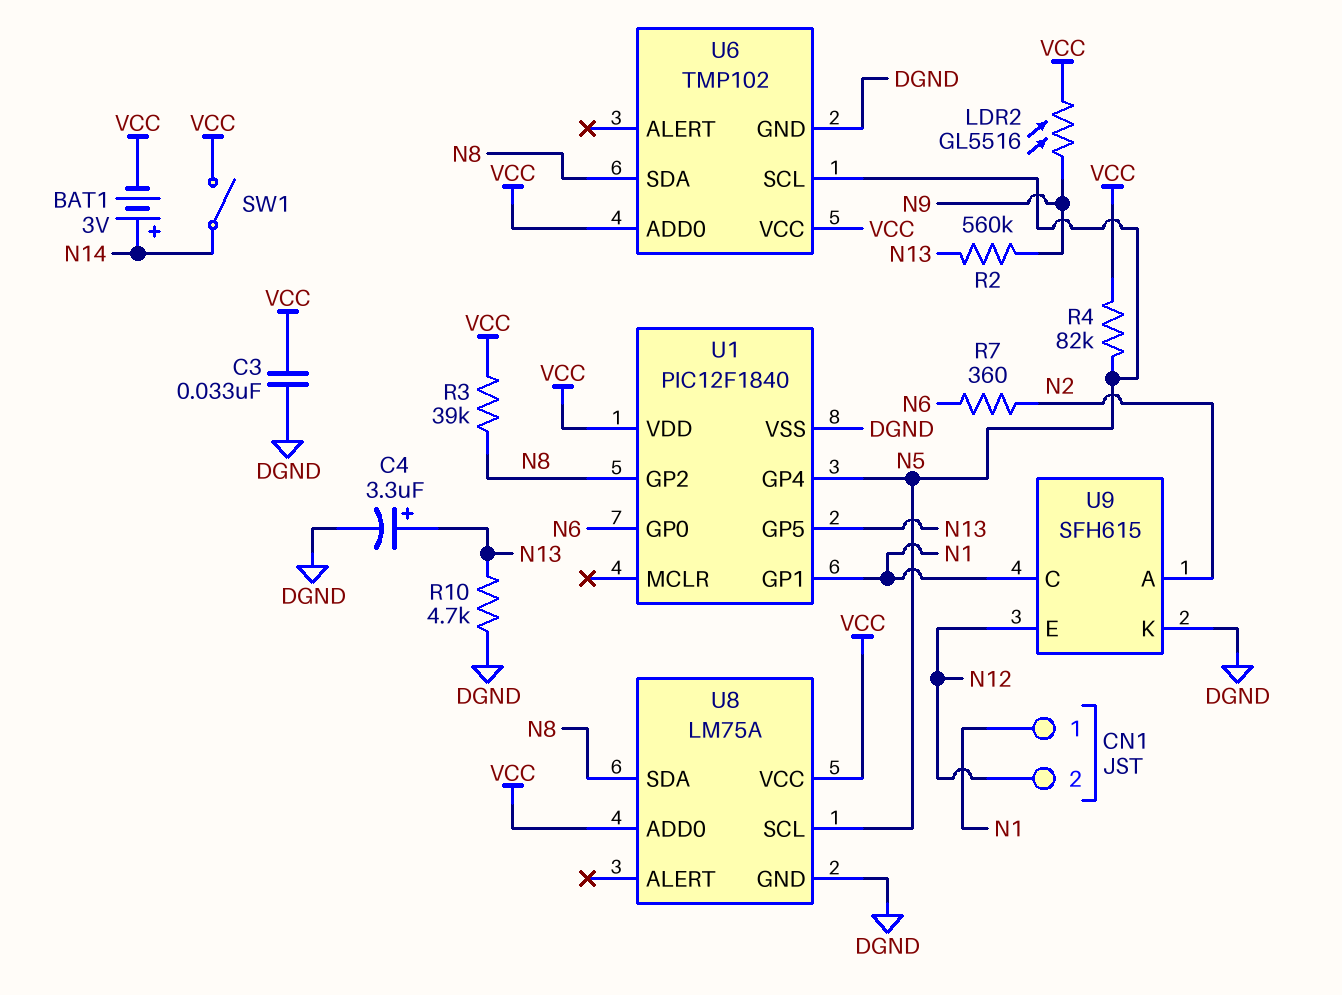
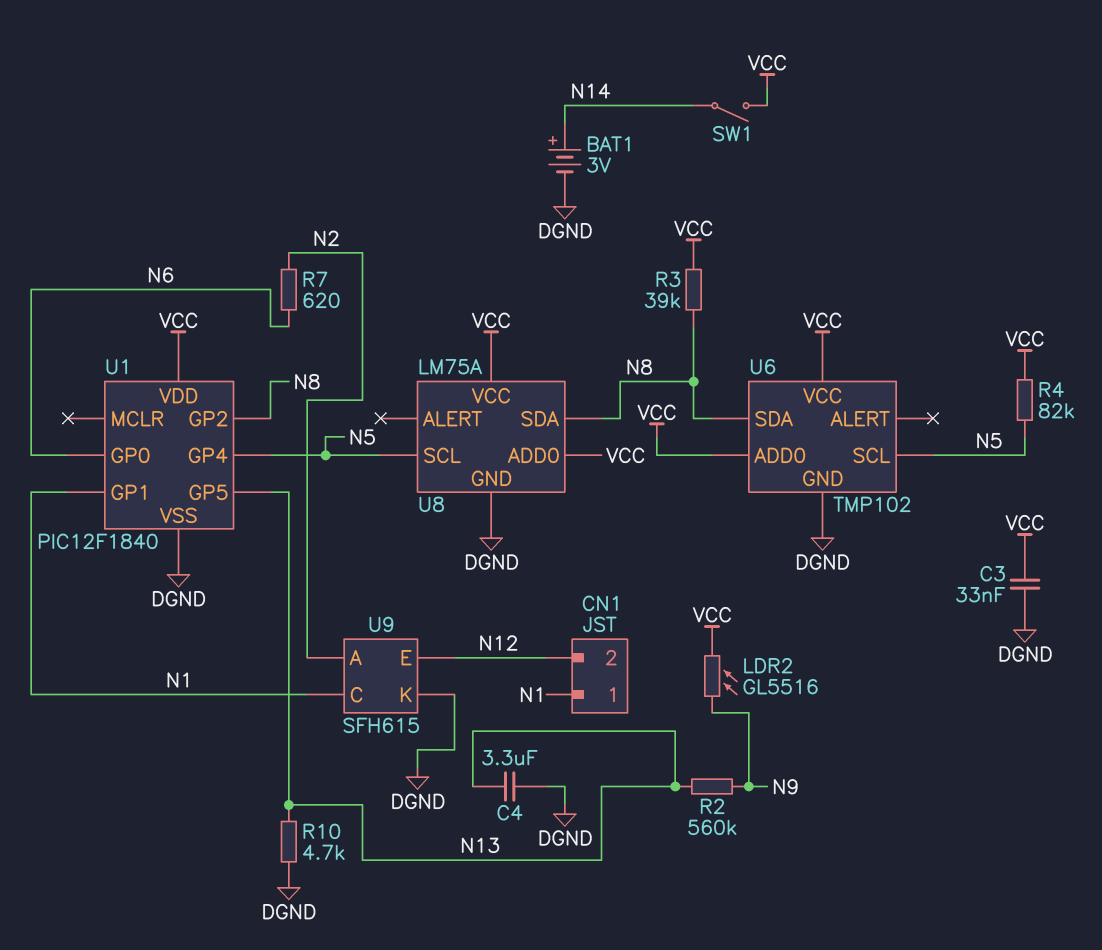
BAT1: 3V (plus N14, minus VCC) -> 3V (plus N14, minus DGND)
C4: 3.3uF (plus N13, minus DGND) -> 3.3uF (DGND, N13)
R7: 360 (N2, N6) -> 620 (N2, N6)

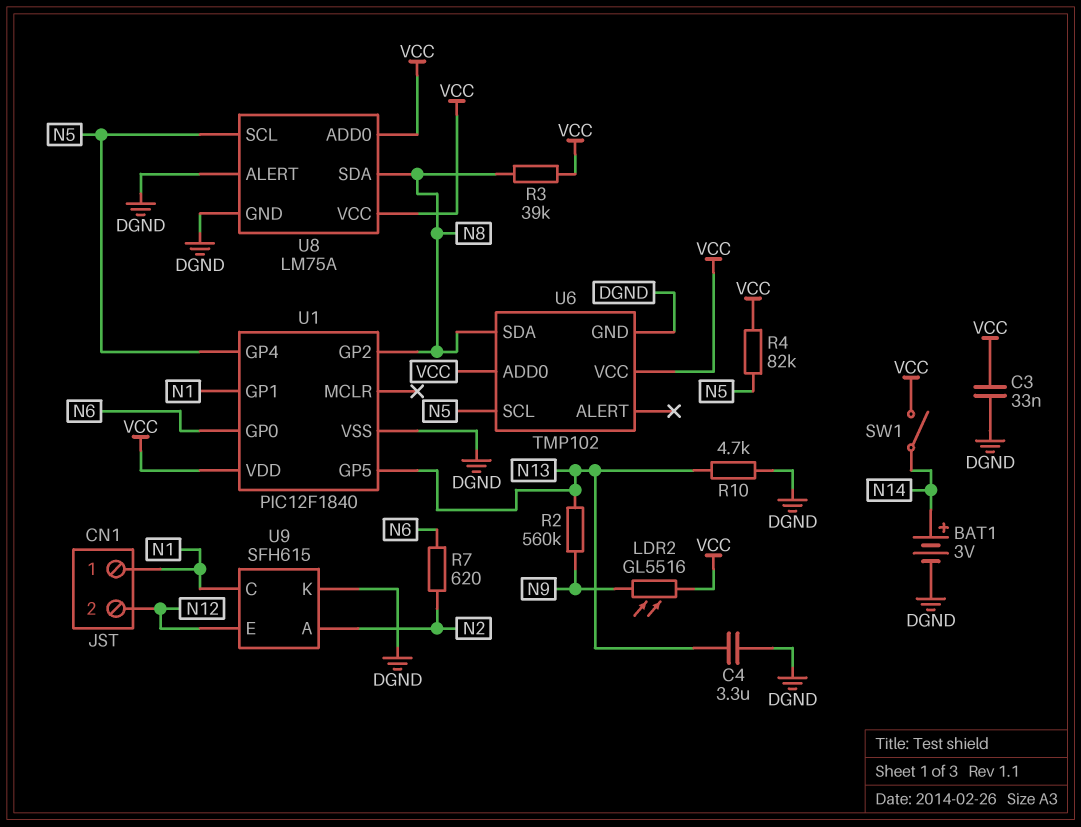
U8 pin ALERT: none -> DGND

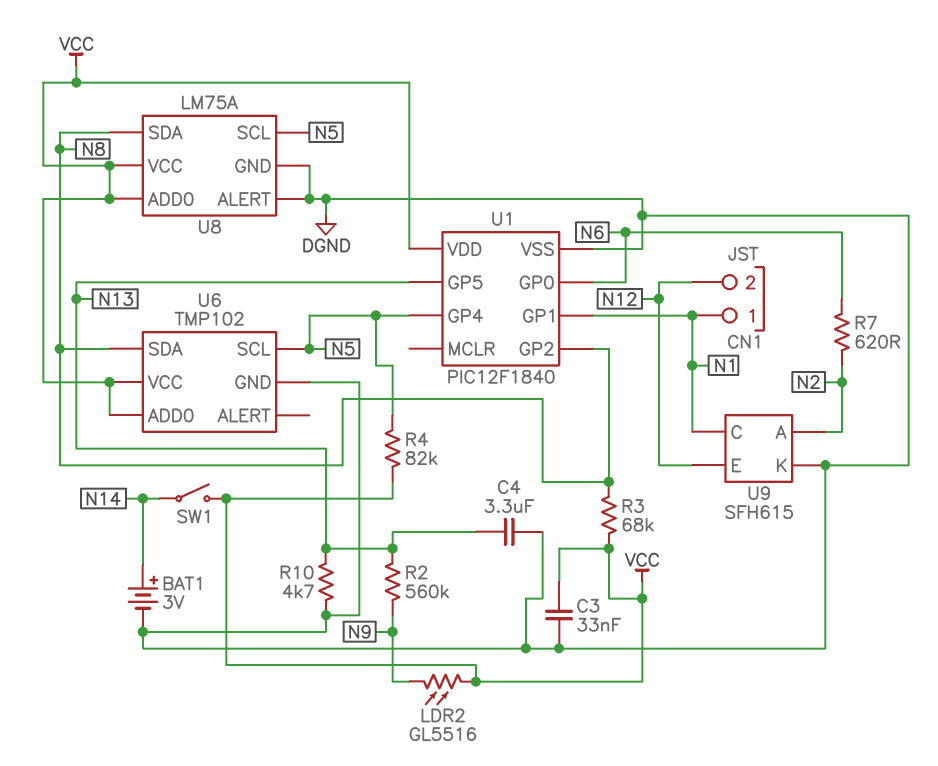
R3: 39k (N8, VCC) -> 68k (N8, VCC)

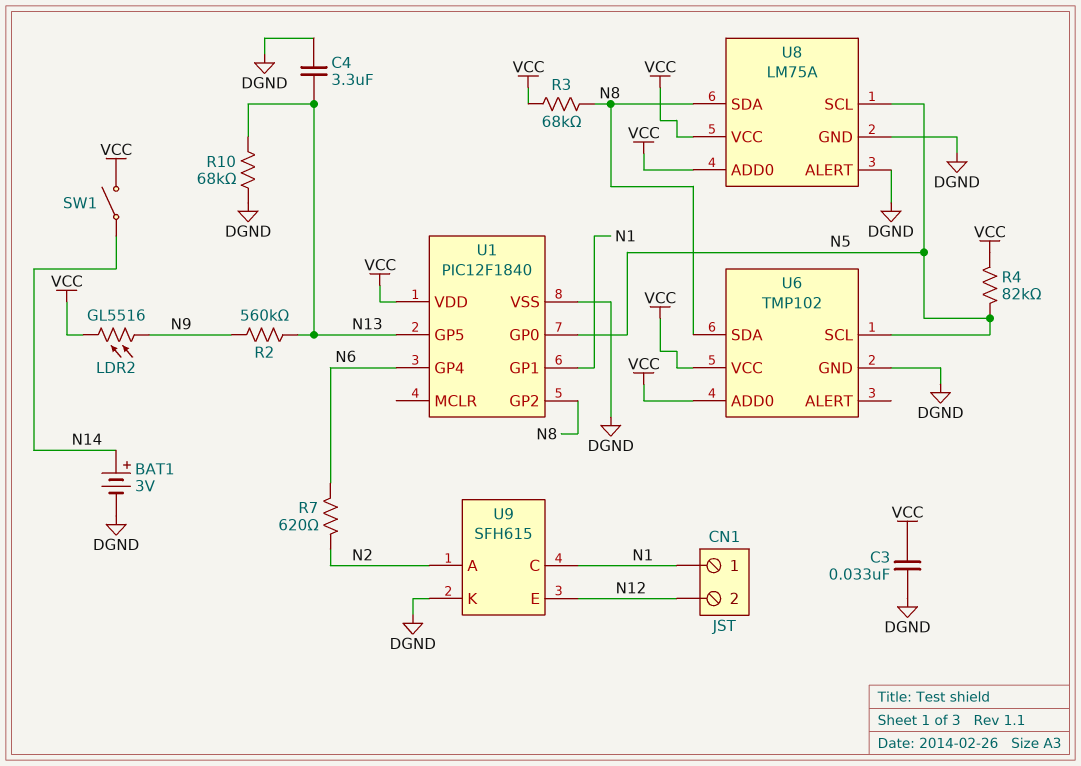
R10: 4.7k (DGND, N13) -> 68k (DGND, N13)
U1 pin GP0: N6 -> N5
U1 pin GP4: N5 -> N6

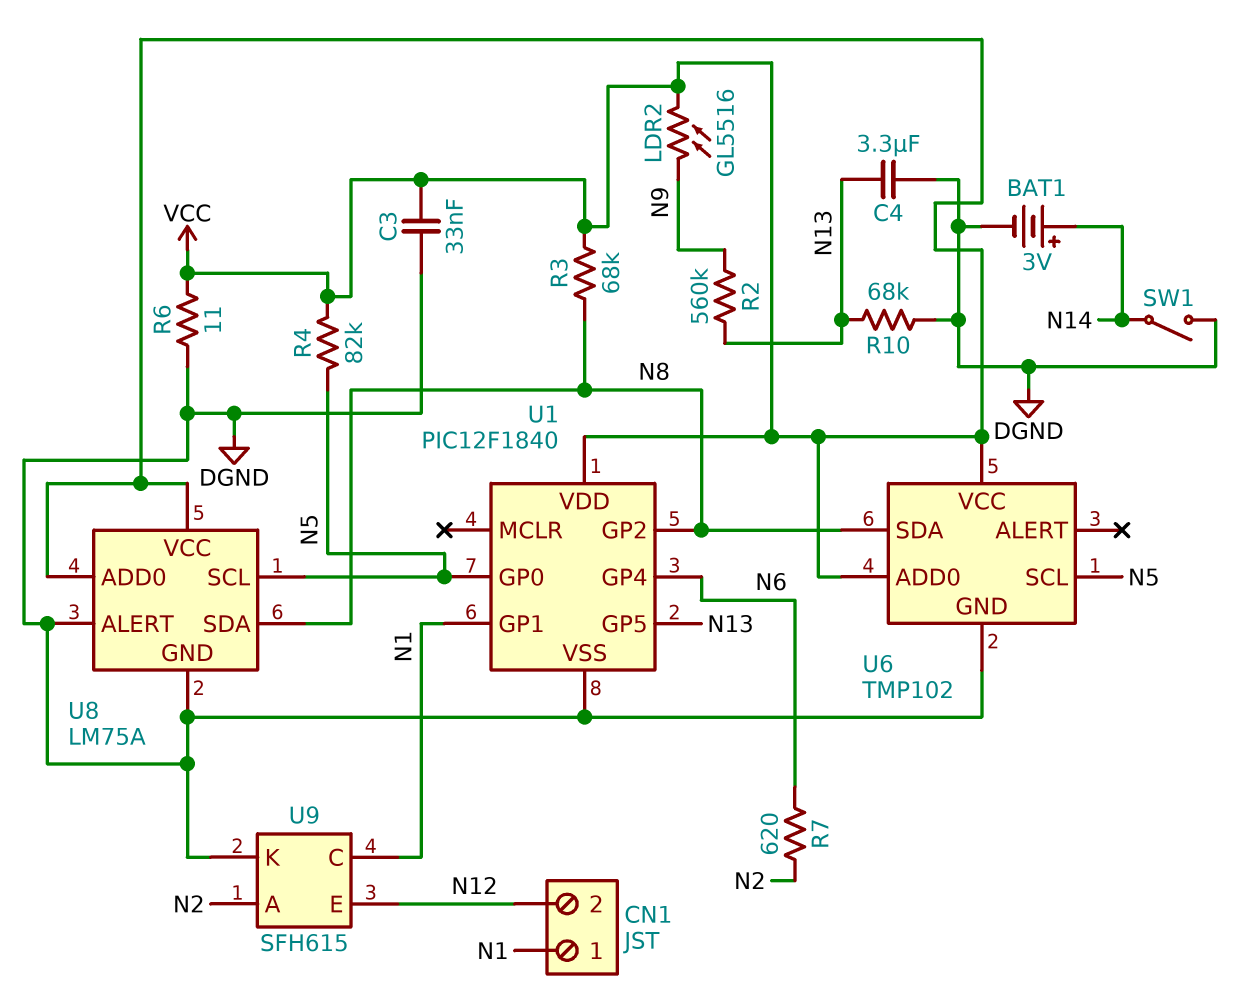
R6: none -> 11 (DGND, VCC)
SW1: switch (N14, VCC) -> switch (DGND, N14)

